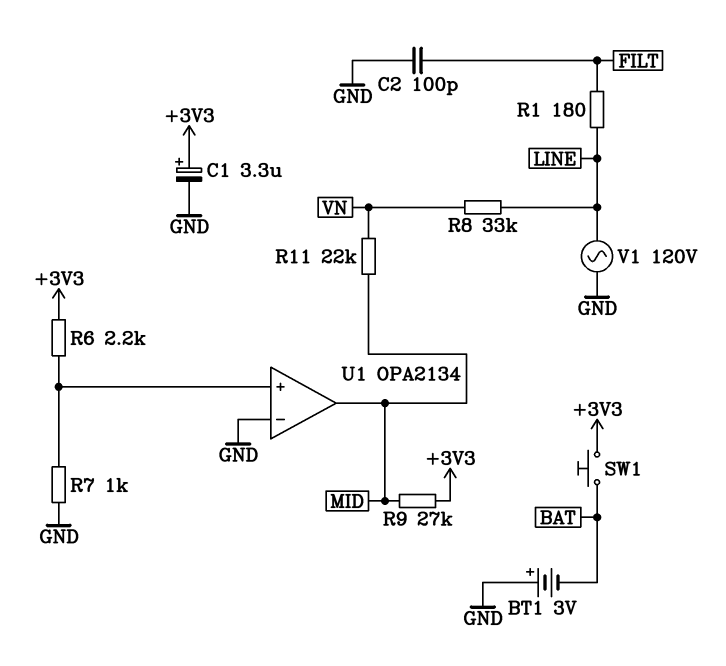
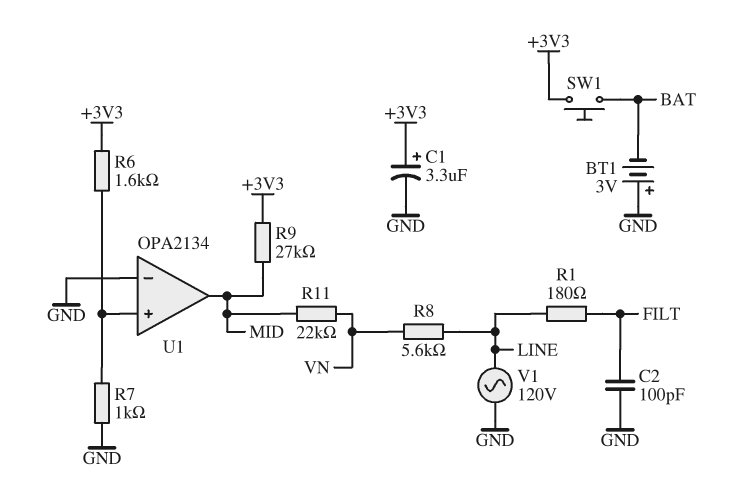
R6: 2.2k (+3V3, U1/in+) -> 1.6k (+3V3, U1/in+)
R8: 33k (LINE, VN) -> 5.6k (LINE, VN)

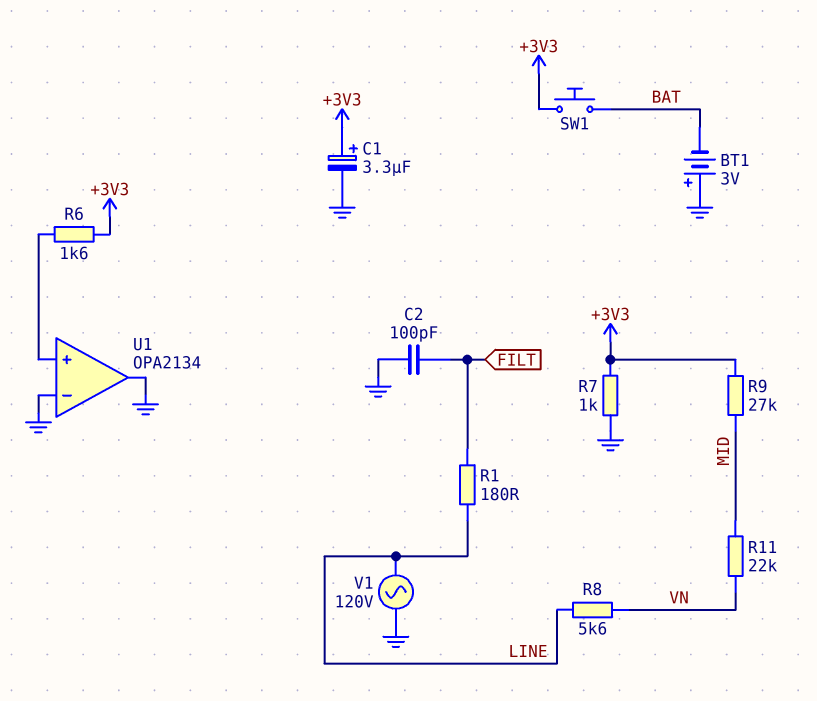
R7: 1k (GND, U1/in+) -> 1k (+3V3, GND)
U1 pin out: MID -> GND

